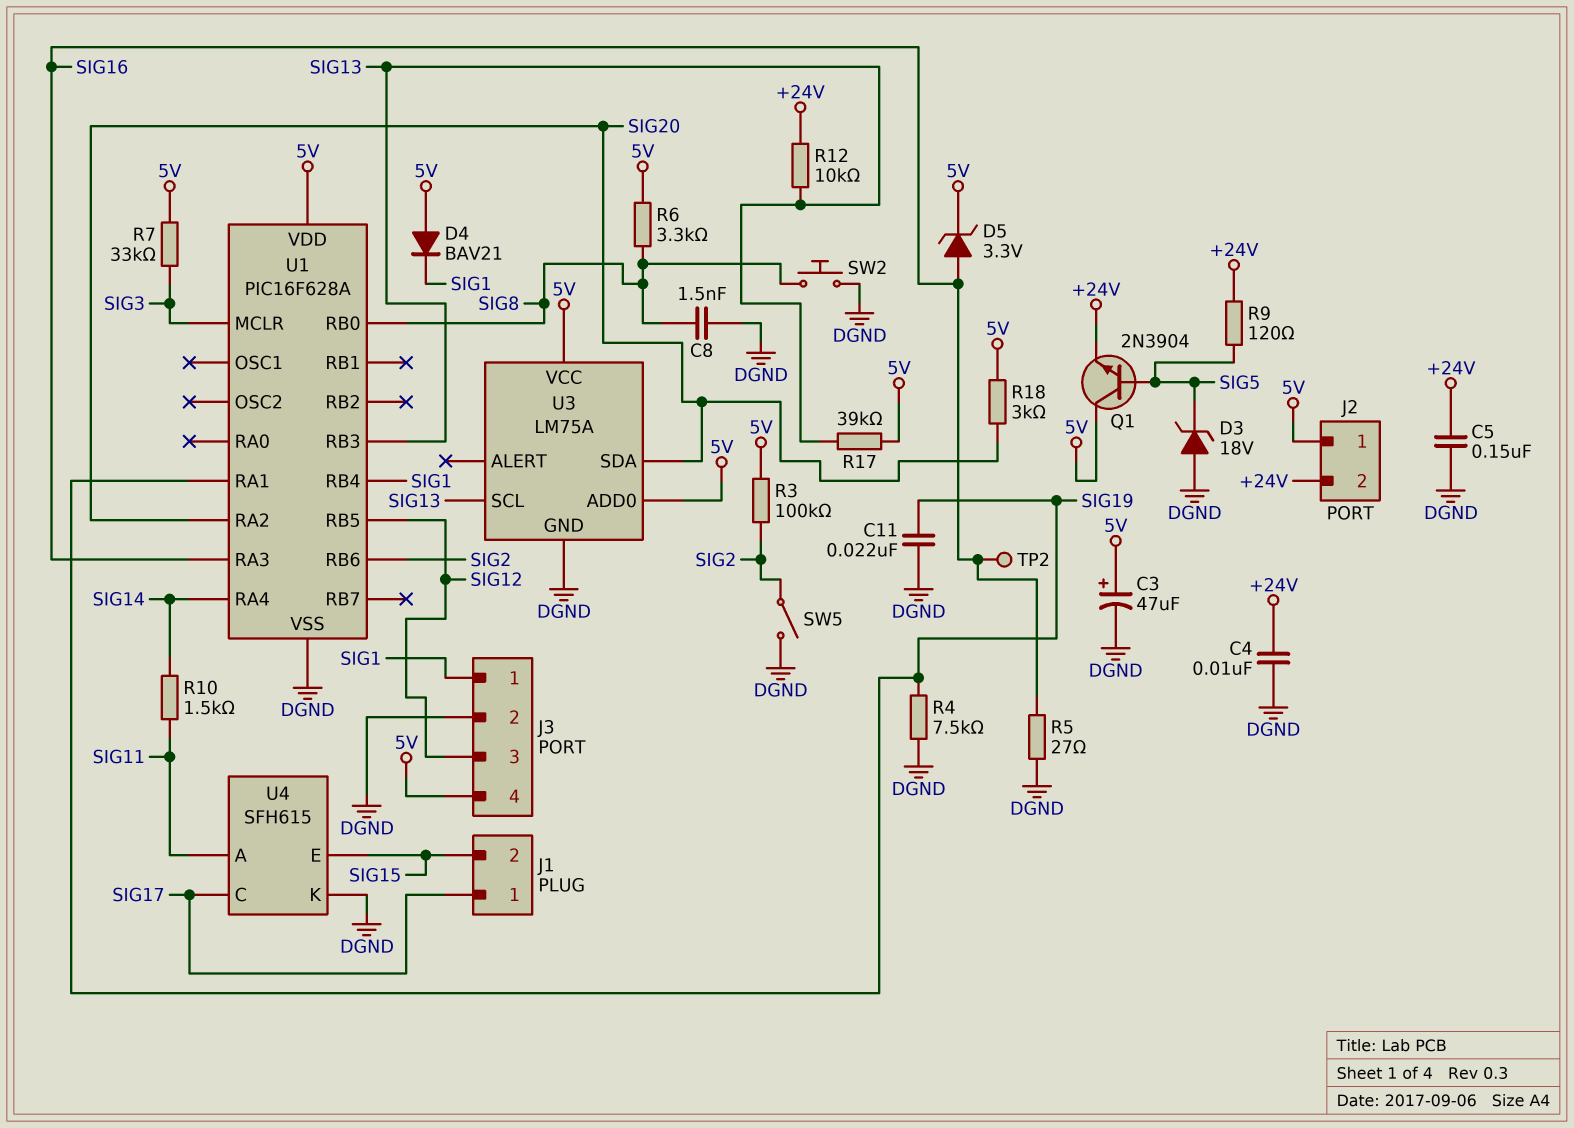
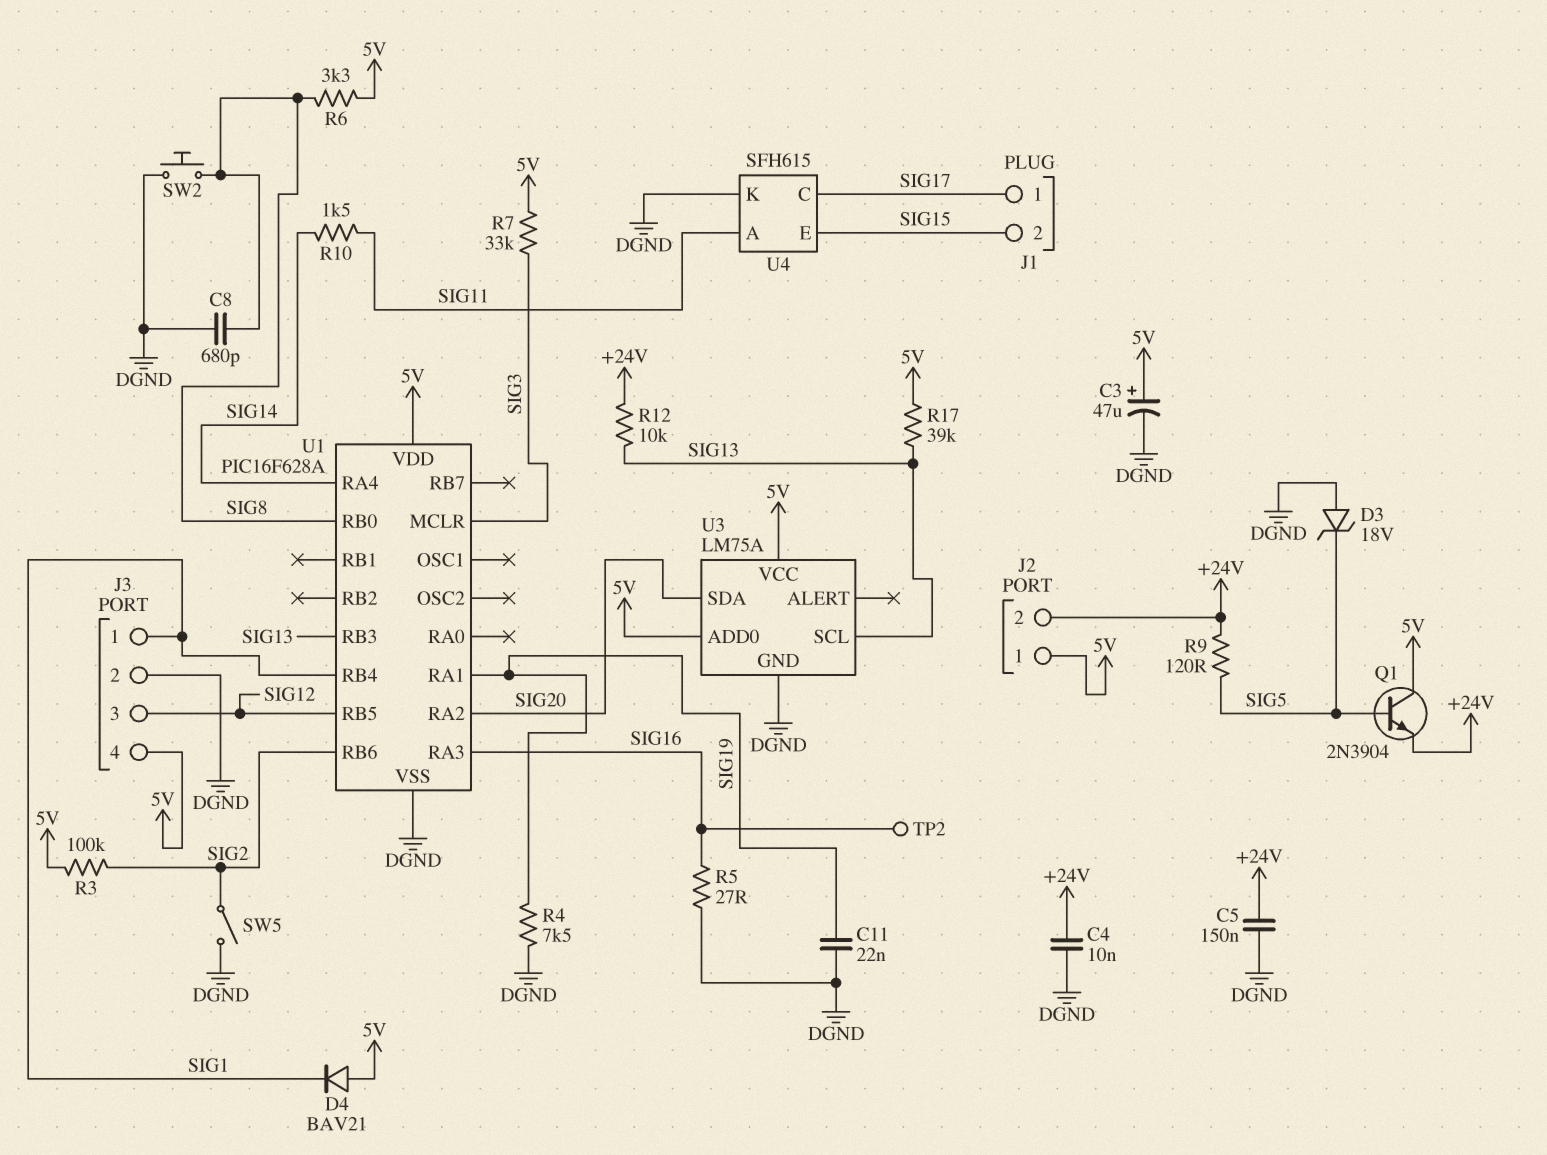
C8: 1.5nF (DGND, SIG8) -> 680pF (DGND, SIG8)
D5: zener 3.3V (A SIG16, K 5V) -> none
R18: 3k (5V, SIG20) -> none

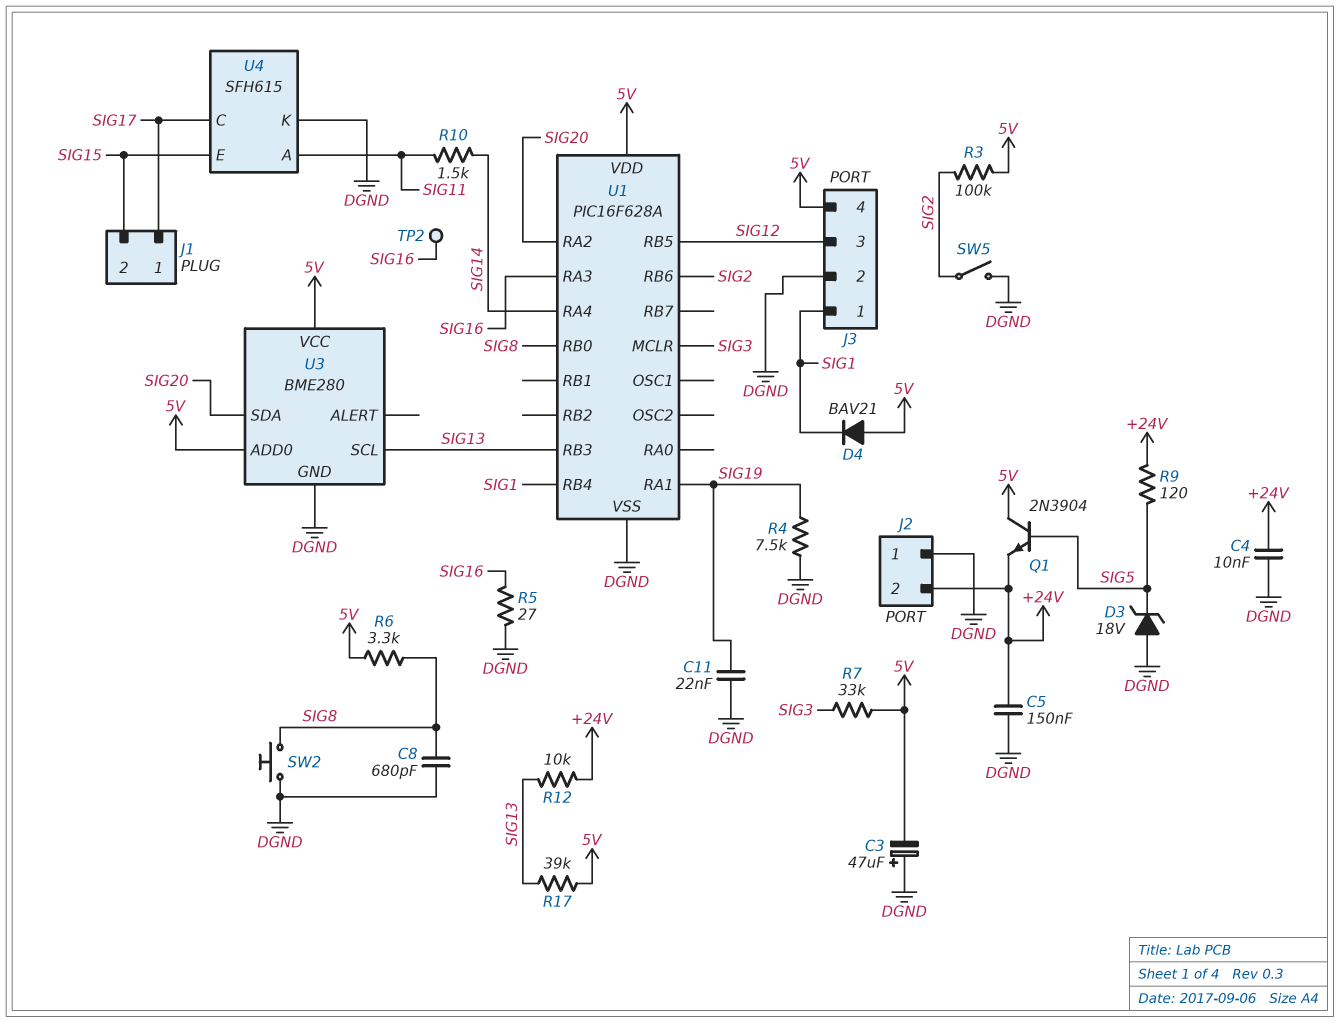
C3: 47uF (plus 5V, minus DGND) -> 47uF (plus DGND, minus 5V)
J2 pin 1: 5V -> DGND
U3: LM75A -> BME280

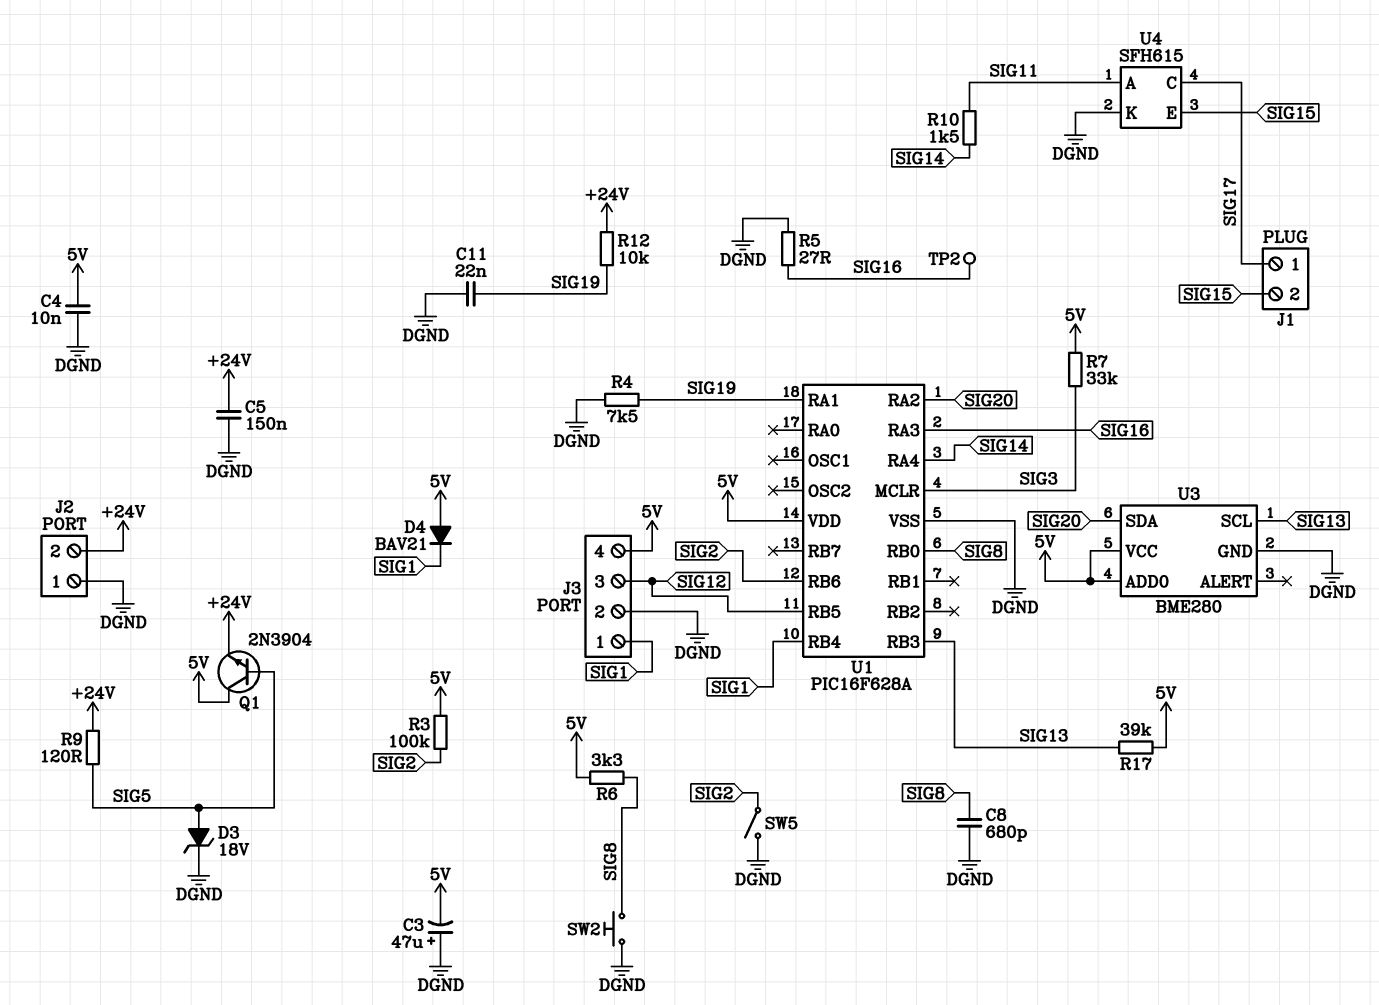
C4: 10nF (+24V, DGND) -> 10nF (5V, DGND)
D3: zener 18V (A DGND, K SIG5) -> zener 18V (A SIG5, K DGND)
R12: 10k (+24V, SIG13) -> 10k (+24V, SIG19)

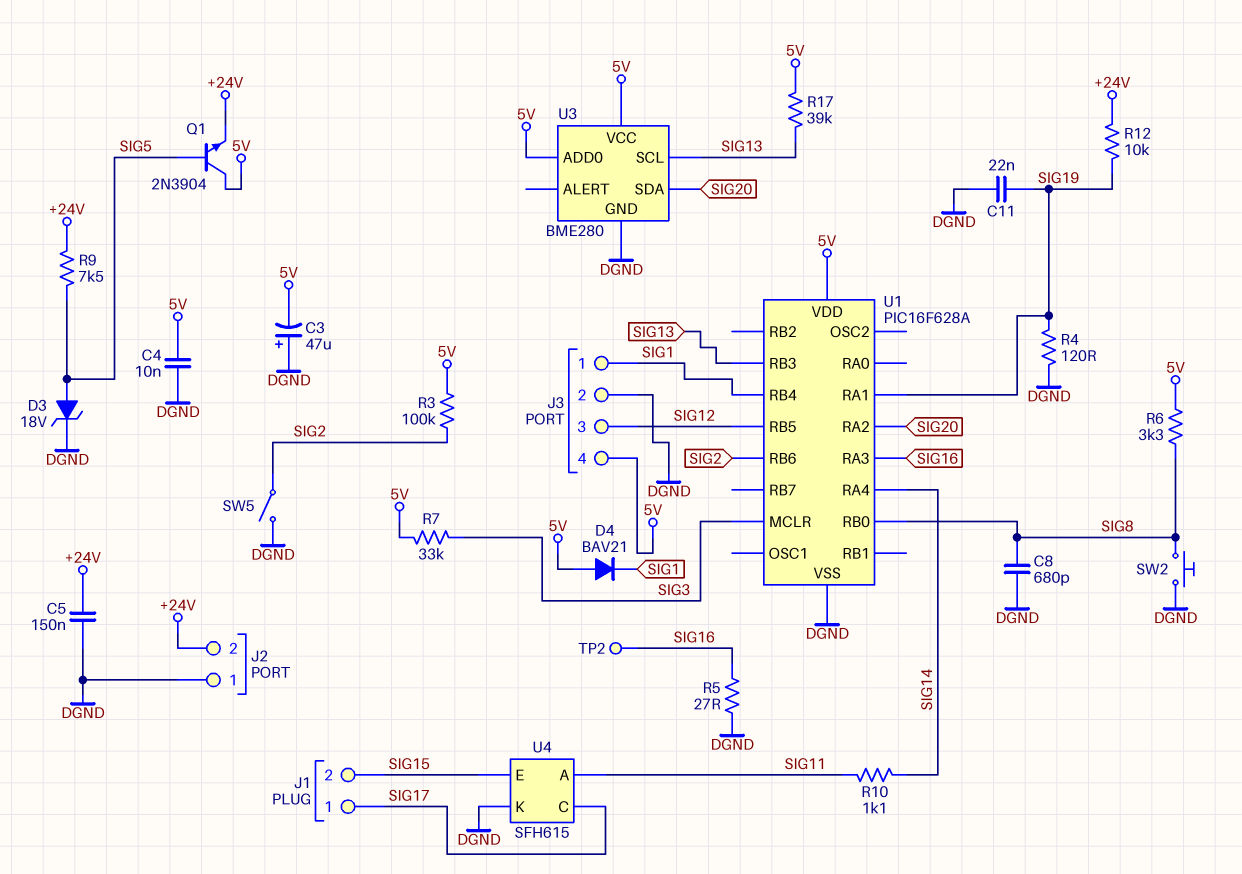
R4: 7.5k (DGND, SIG19) -> 120 (DGND, SIG19)
R9: 120 (+24V, SIG5) -> 7.5k (+24V, SIG5)
R10: 1.5k (SIG11, SIG14) -> 1.1k (SIG11, SIG14)

